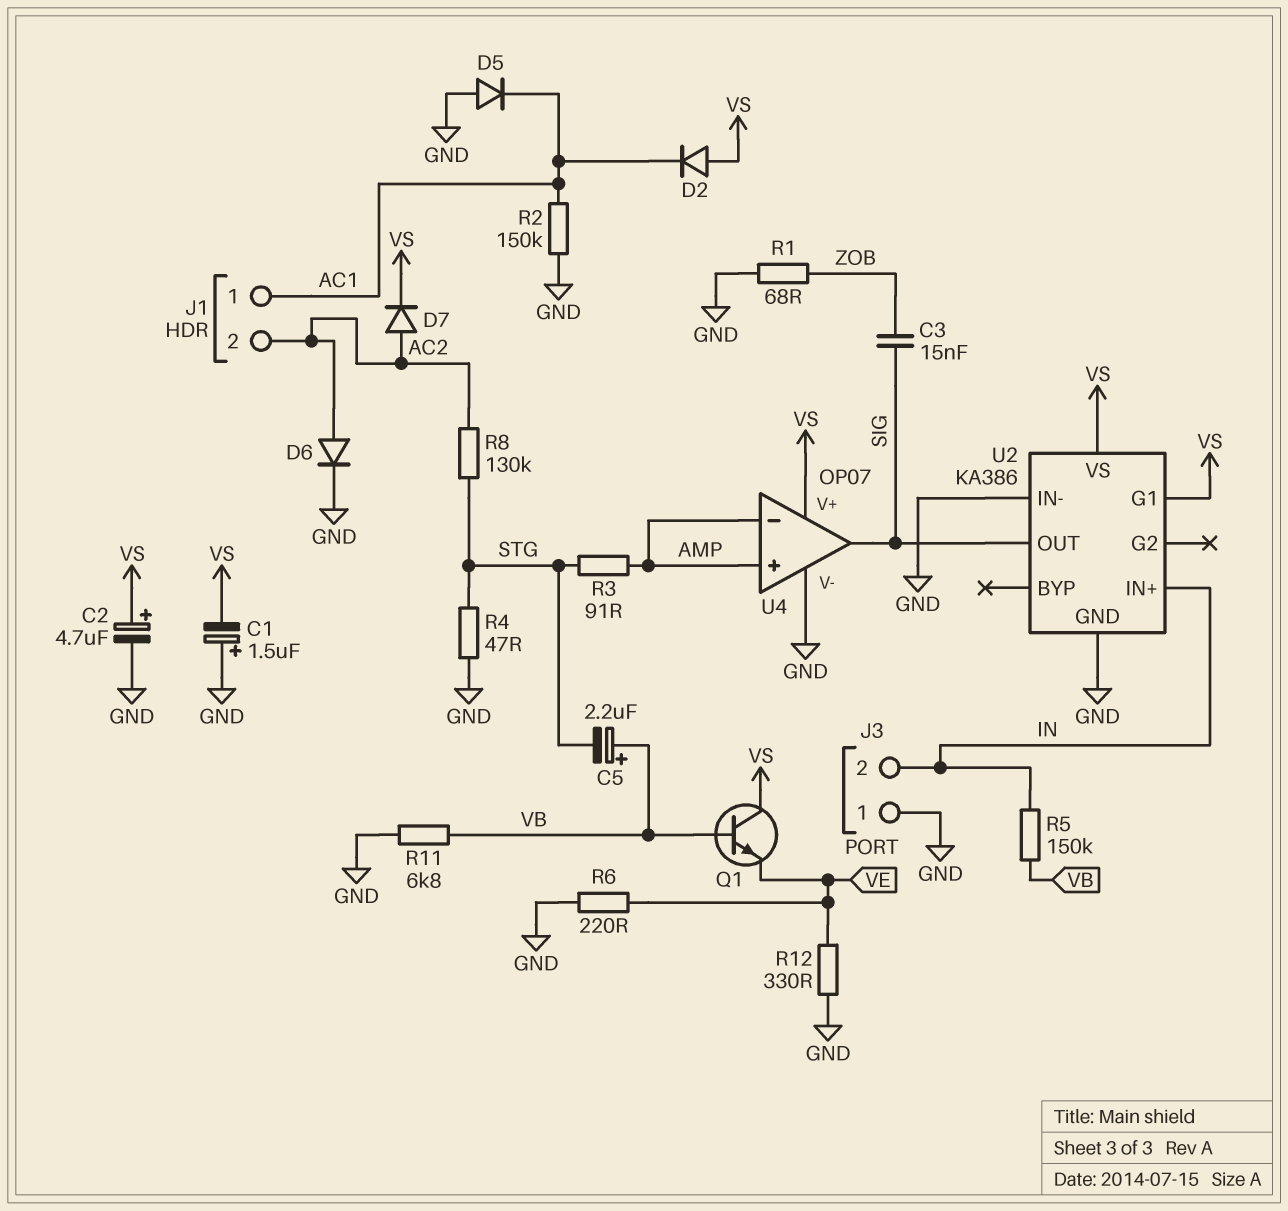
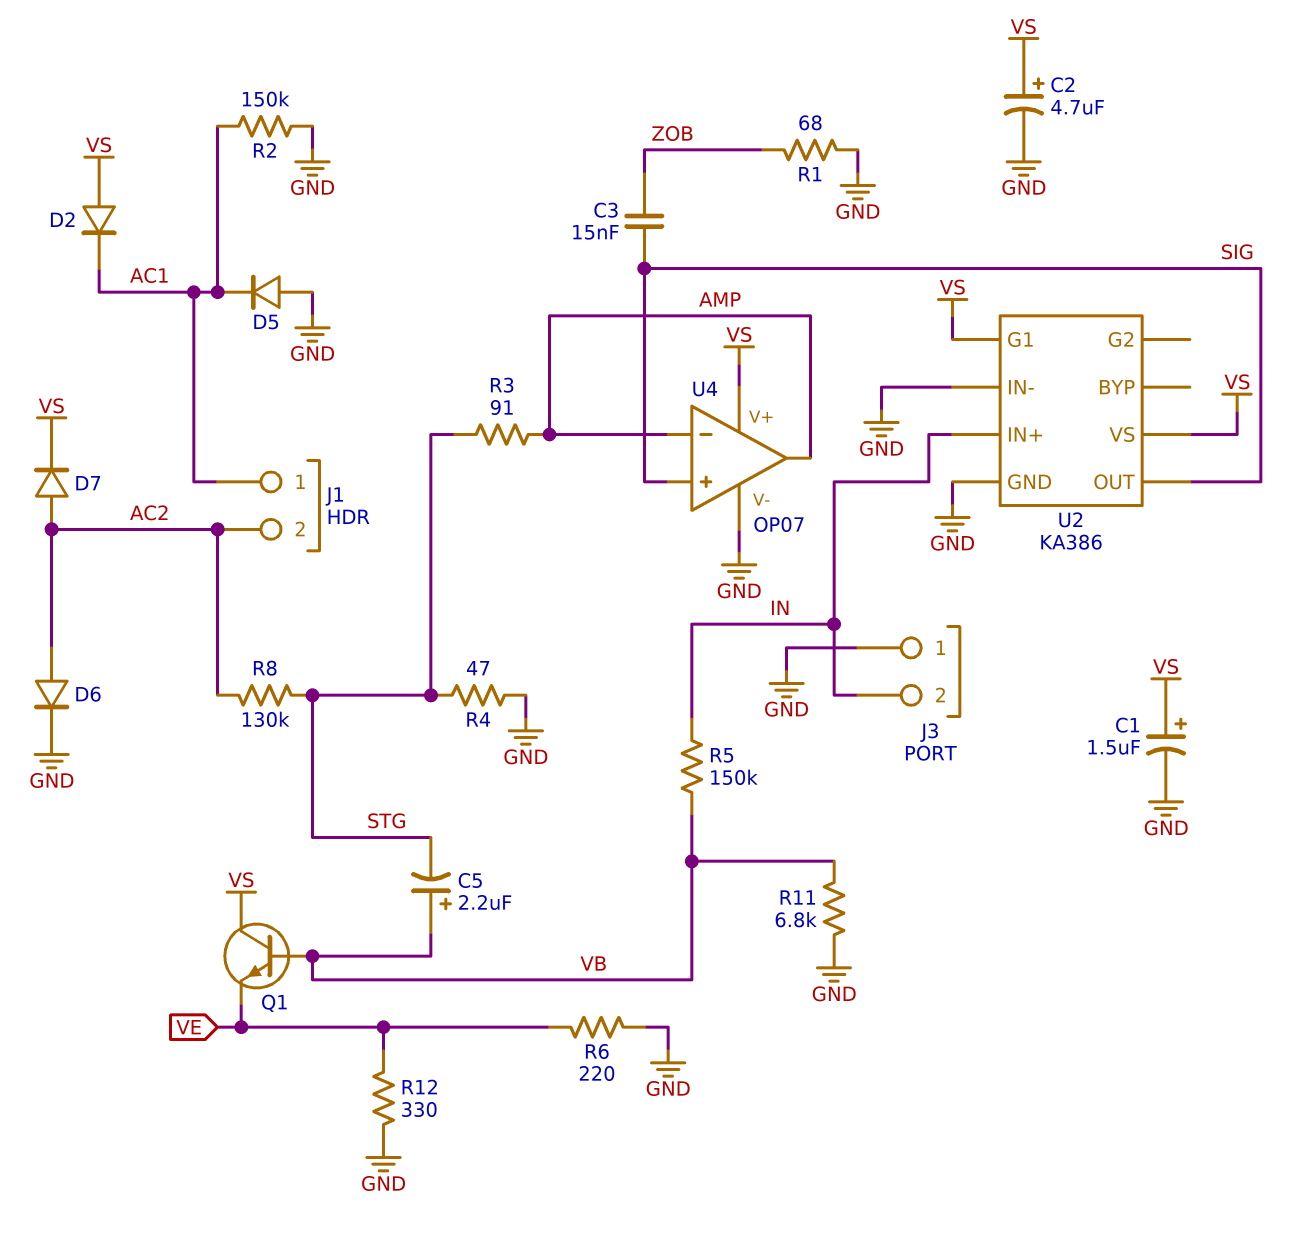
C1: 1.5uF (plus GND, minus VS) -> 1.5uF (plus VS, minus GND)
U4 pin in+: AMP -> SIG
U4 pin out: SIG -> AMP

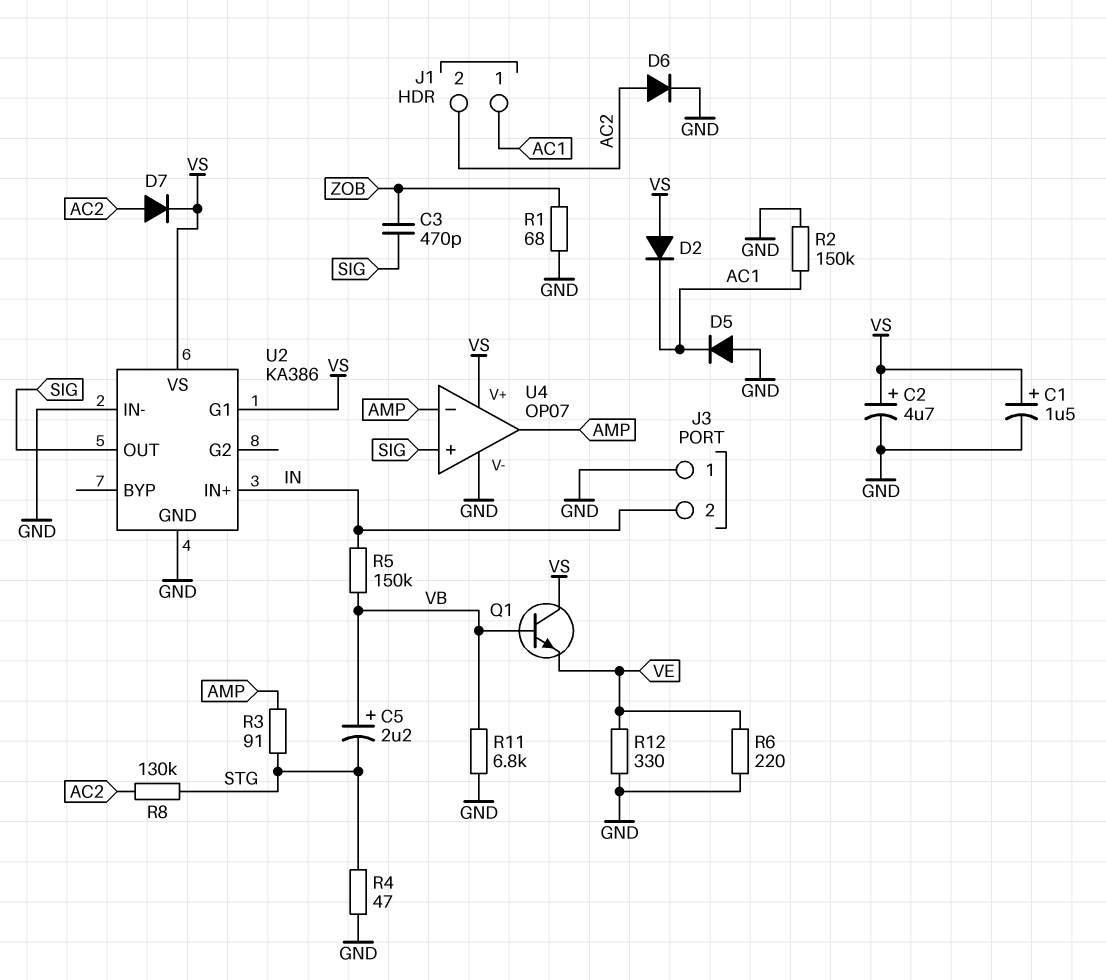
C3: 15nF (SIG, ZOB) -> 470pF (SIG, ZOB)

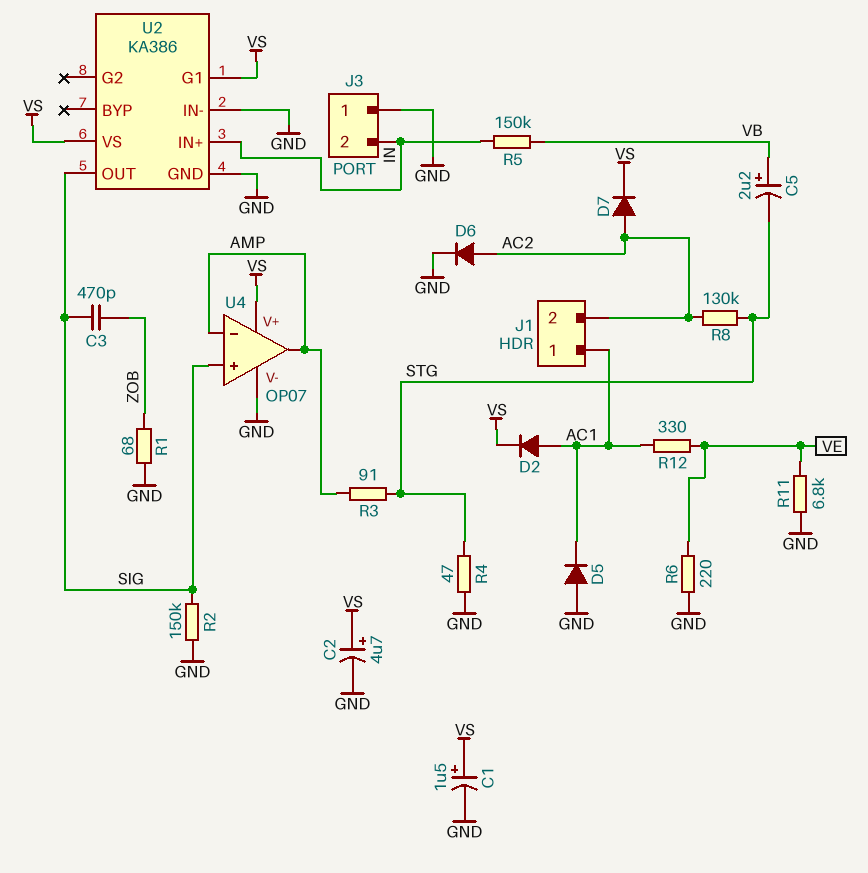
D2: diode (A VS, K AC1) -> diode (A AC1, K VS)
Q1: NPN (B VB, C VS, E VE) -> none
R2: 150k (AC1, GND) -> 150k (GND, SIG)
R11: 6.8k (GND, VB) -> 6.8k (GND, VE)
R12: 330 (GND, VE) -> 330 (AC1, VE)

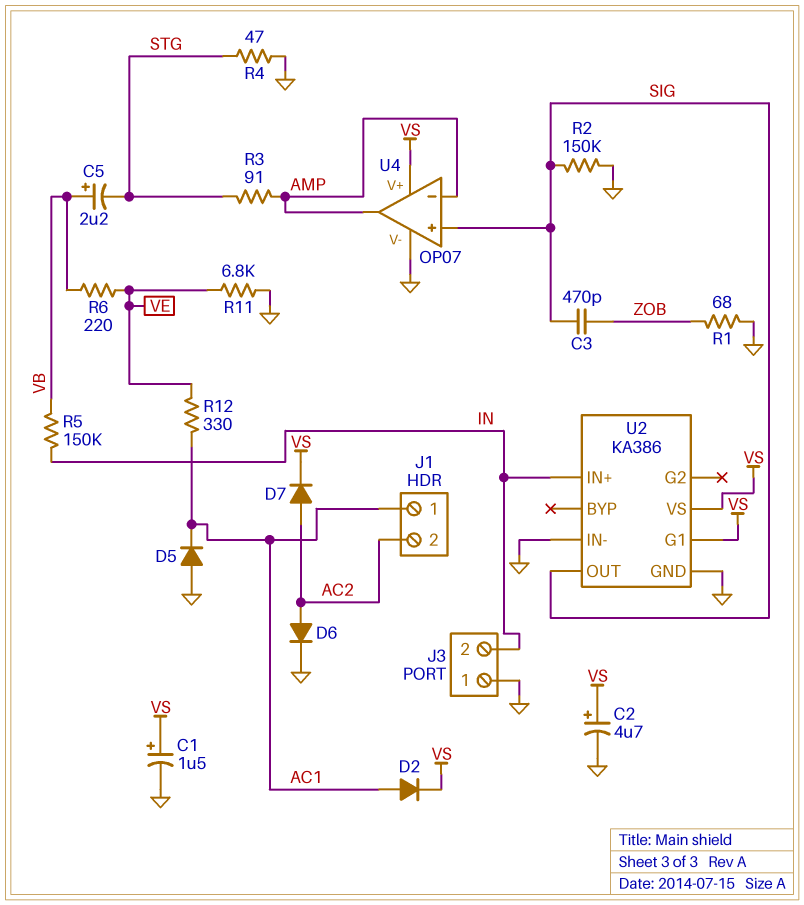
R6: 220 (GND, VE) -> 220 (VB, VE)
R8: 130k (AC2, STG) -> none

